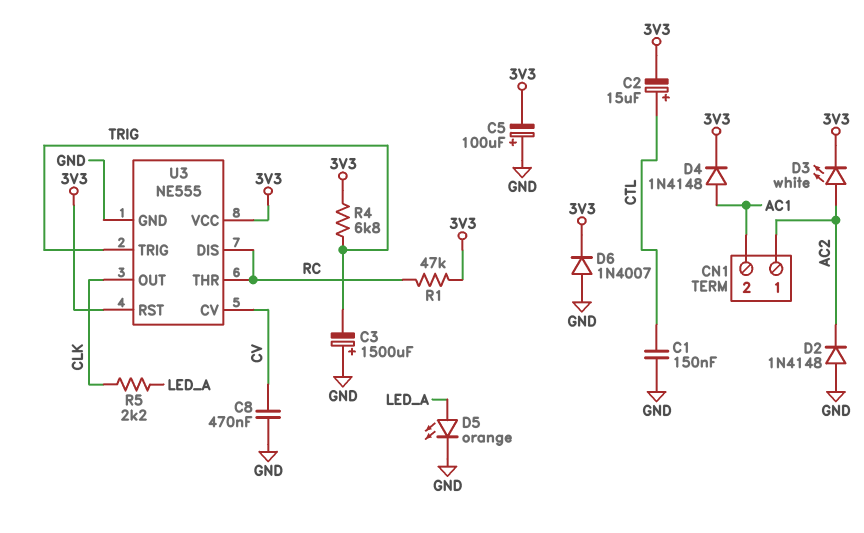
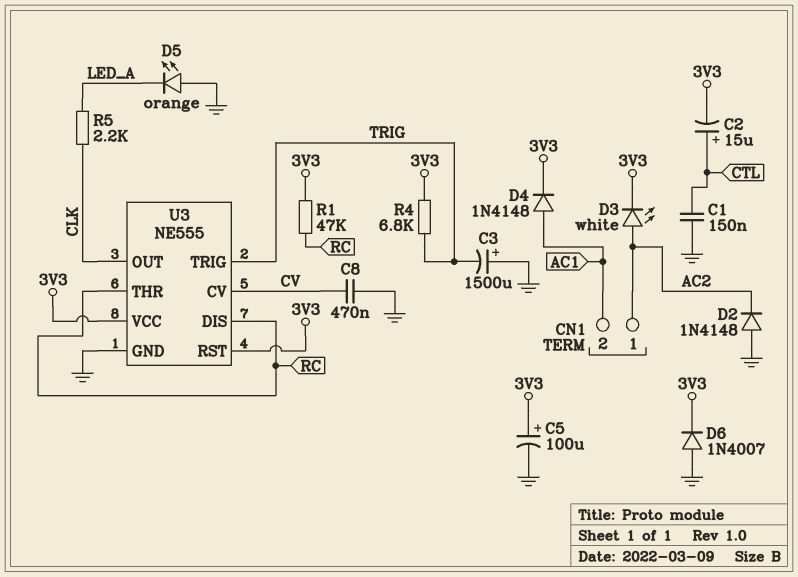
C5: 100uF (plus GND, minus 3V3) -> 100uF (plus 3V3, minus GND)
D5: LED orange (A LED_A, K GND) -> LED orange (A GND, K LED_A)

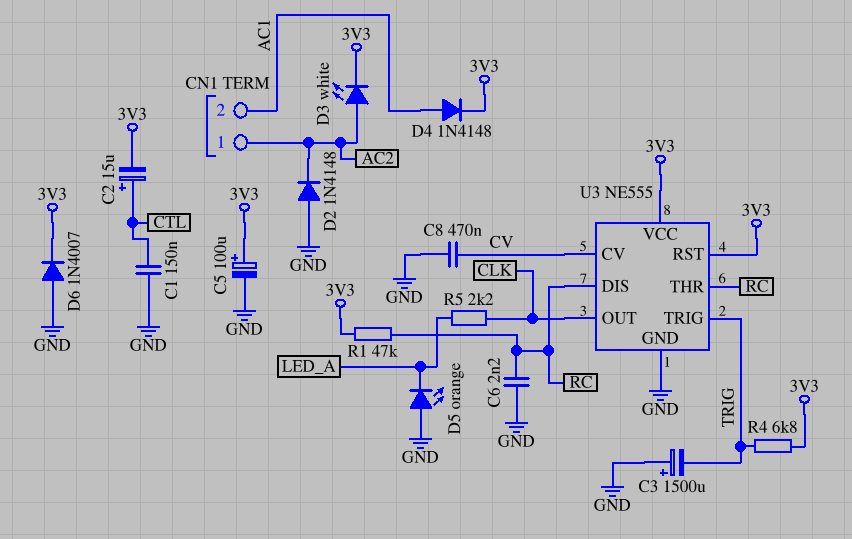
C6: none -> 2.2nF (GND, RC)

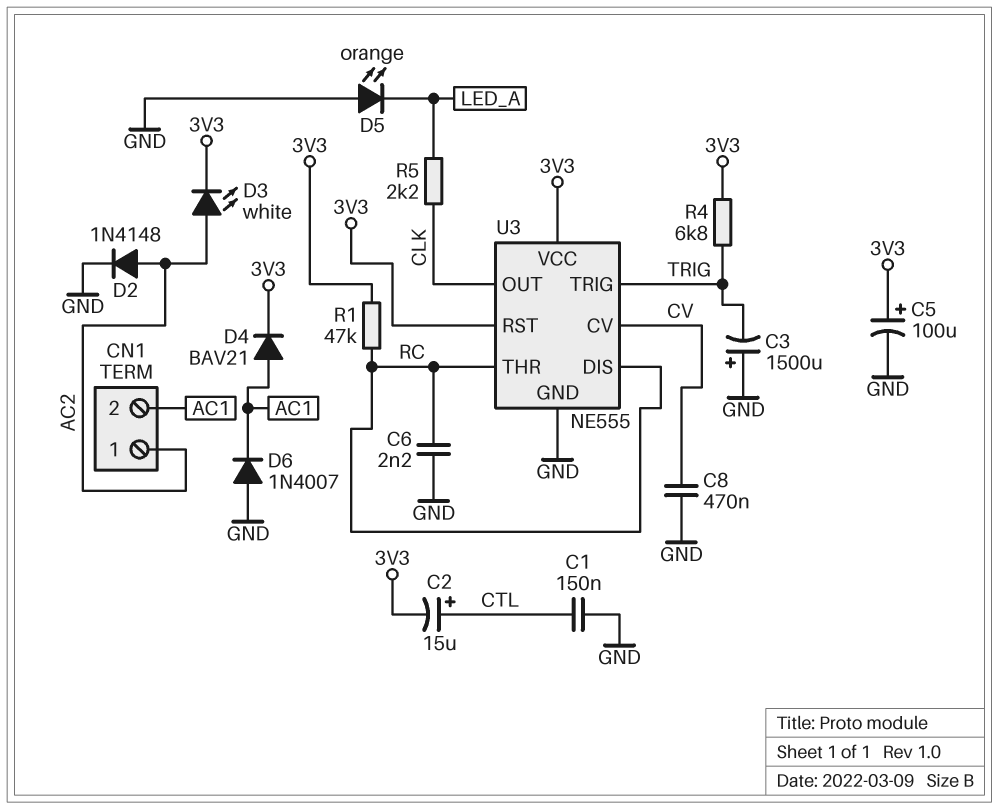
D2: diode 1N4148 (A GND, K AC2) -> diode 1N4148 (A AC2, K GND)
D4: diode 1N4148 (A AC1, K 3V3) -> diode BAV21 (A AC1, K 3V3)
D6: diode 1N4007 (A GND, K 3V3) -> diode 1N4007 (A GND, K AC1)

